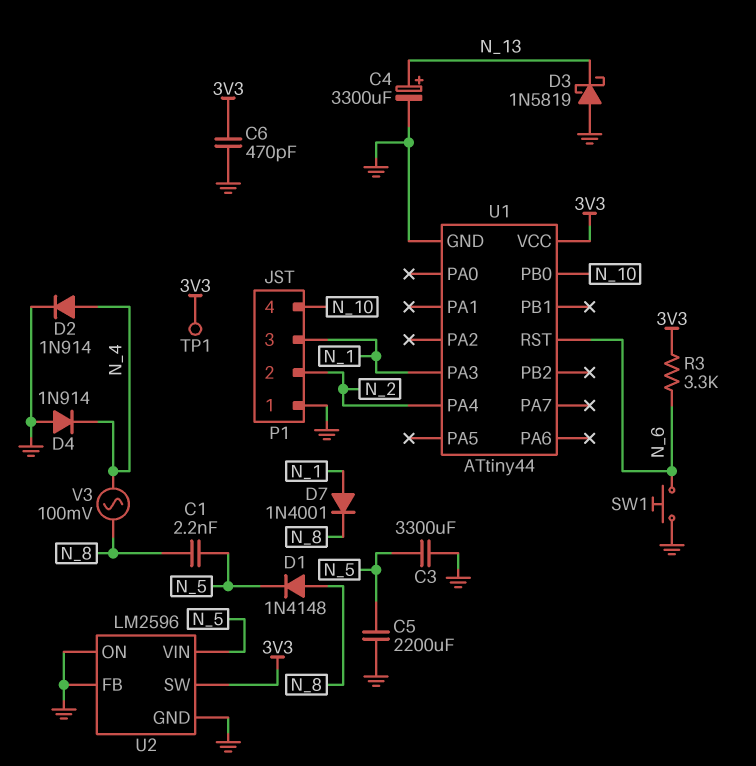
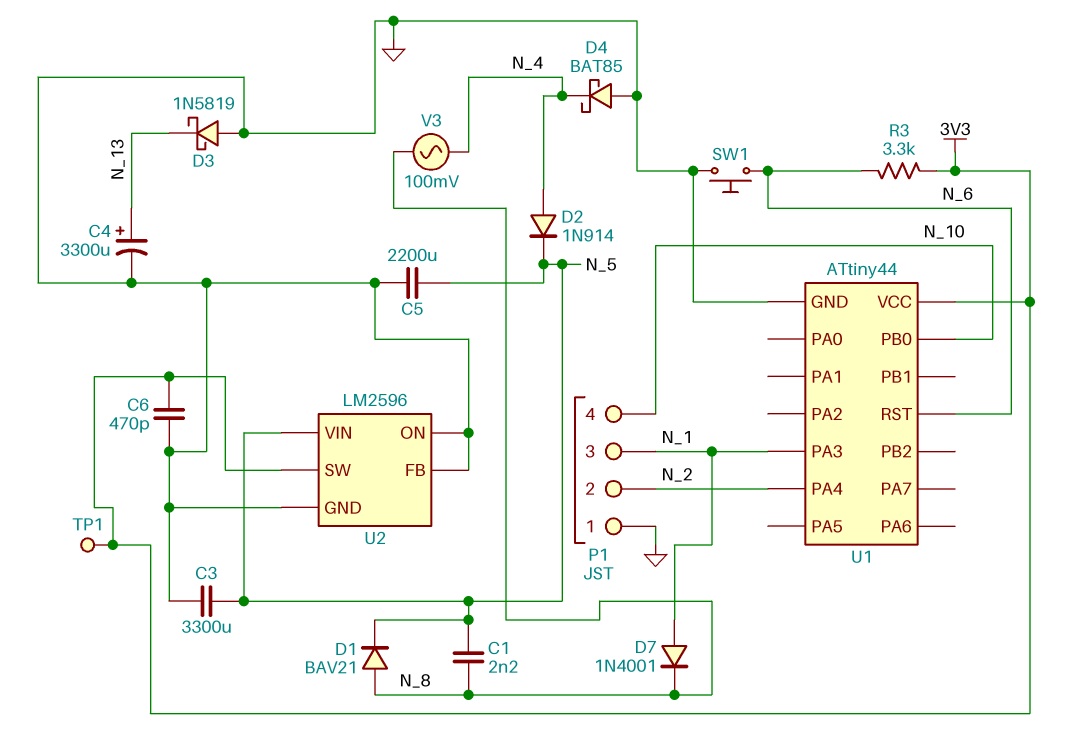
D1: diode 1N4148 (A N_8, K N_5) -> diode BAV21 (A N_8, K N_5)
D2: diode 1N914 (A N_4, K GND) -> diode 1N914 (A N_4, K N_5)
D4: diode 1N914 (A GND, K N_4) -> schottky BAT85 (A GND, K N_4)

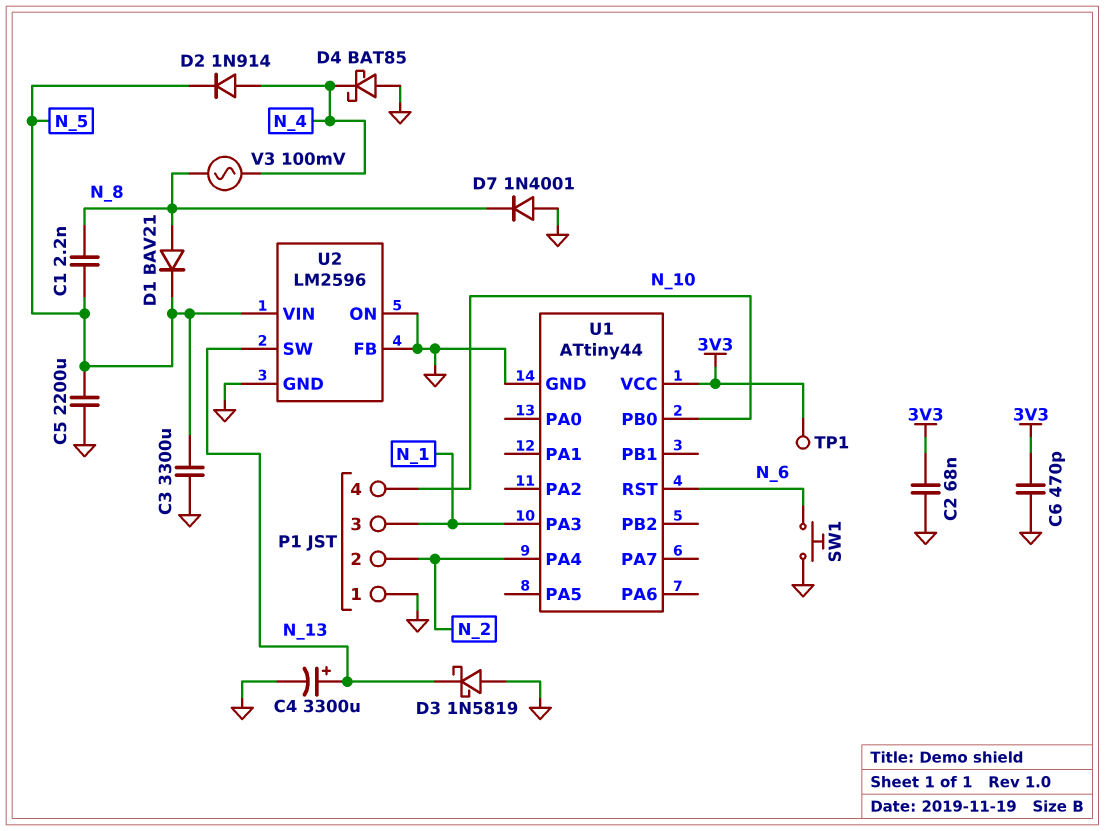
C2: none -> 68nF (3V3, GND)
D7: diode 1N4001 (A N_1, K N_8) -> diode 1N4001 (A GND, K N_8)
R3: 3.3k (3V3, N_6) -> none
U2 pin SW: 3V3 -> N_13

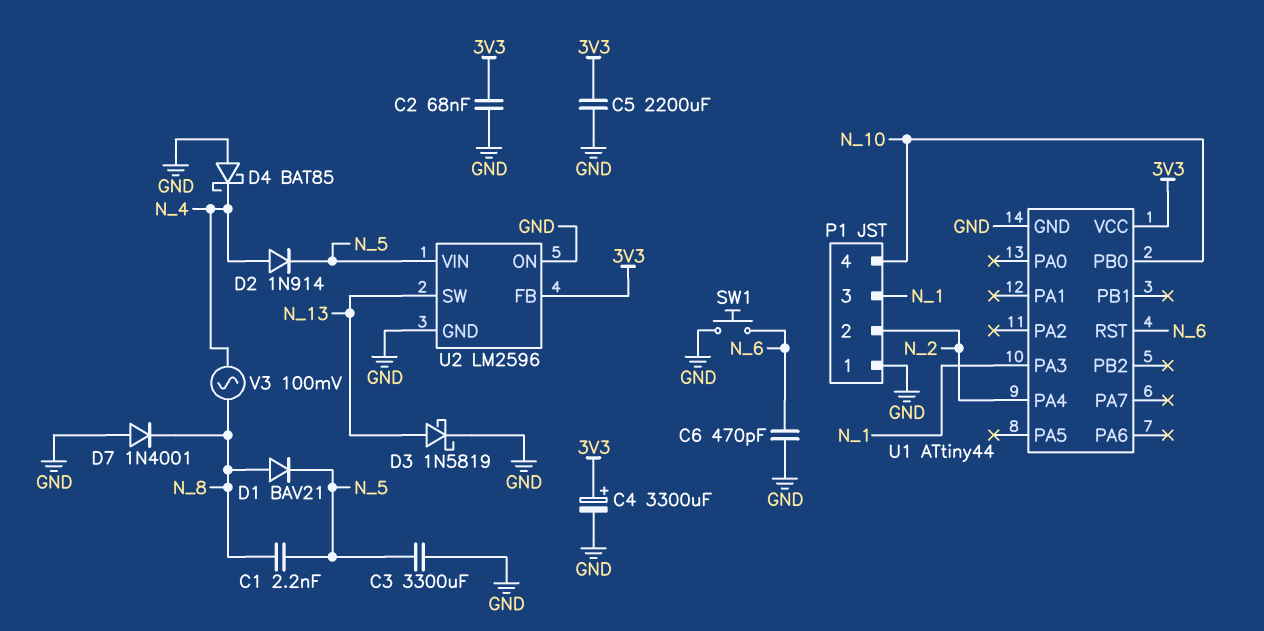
C4: 3300uF (plus N_13, minus GND) -> 3300uF (plus 3V3, minus GND)
C5: 2200uF (GND, N_5) -> 2200uF (3V3, GND)
C6: 470pF (3V3, GND) -> 470pF (GND, N_6)
D3: schottky 1N5819 (A GND, K N_13) -> schottky 1N5819 (A N_13, K GND)
TP1: test point (3V3) -> none
U2 pin FB: GND -> 3V3

